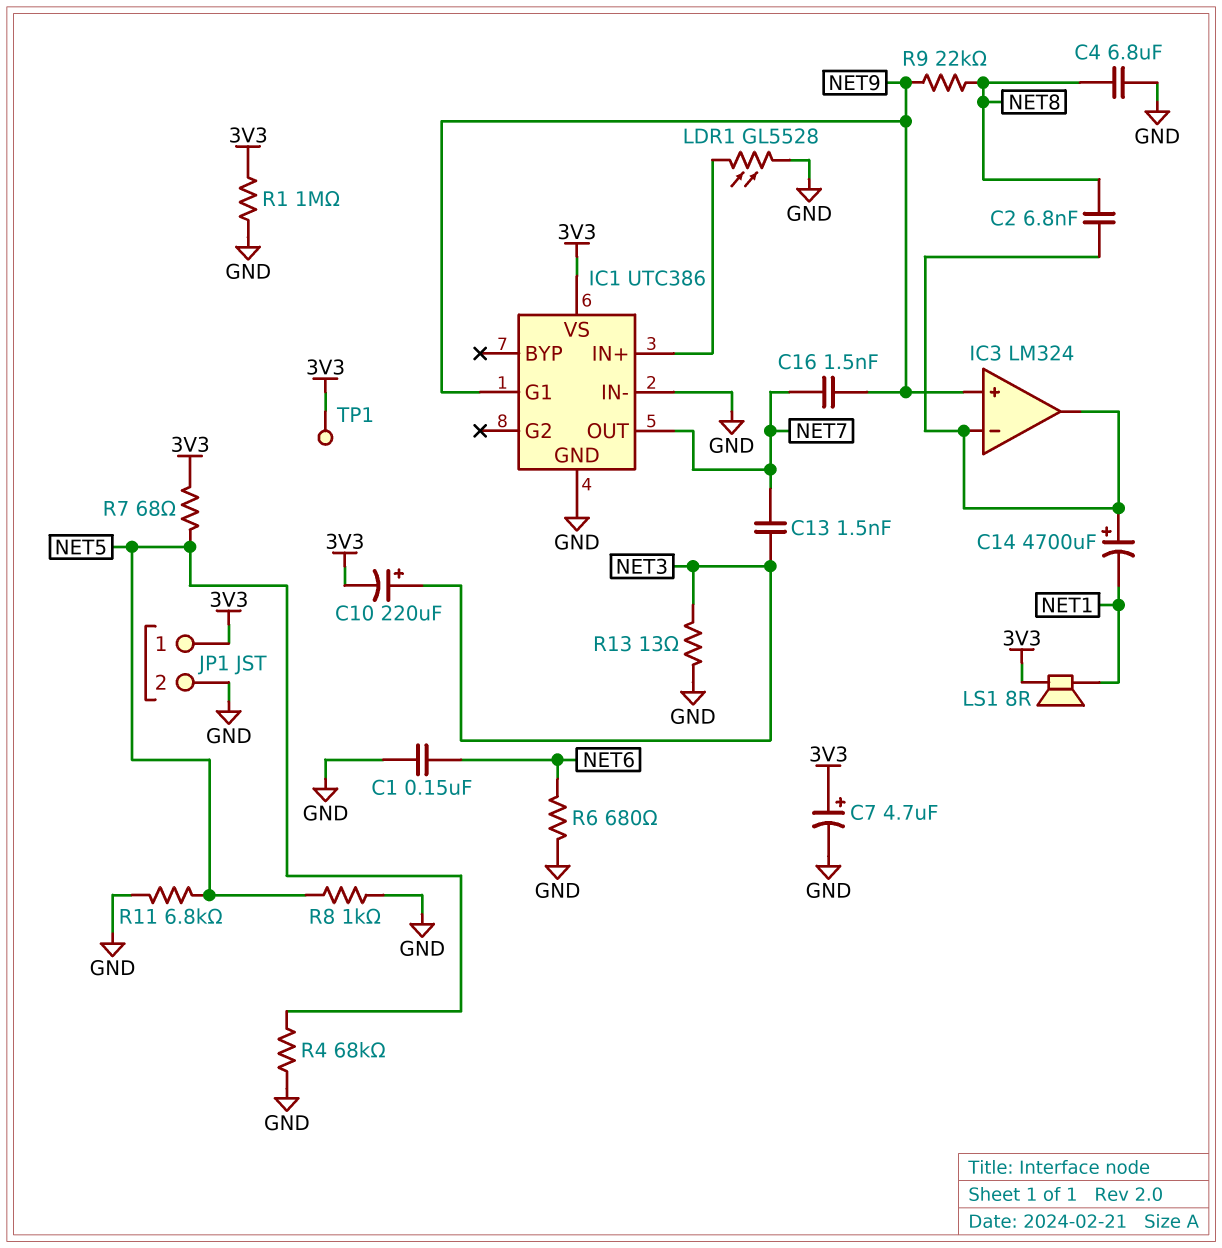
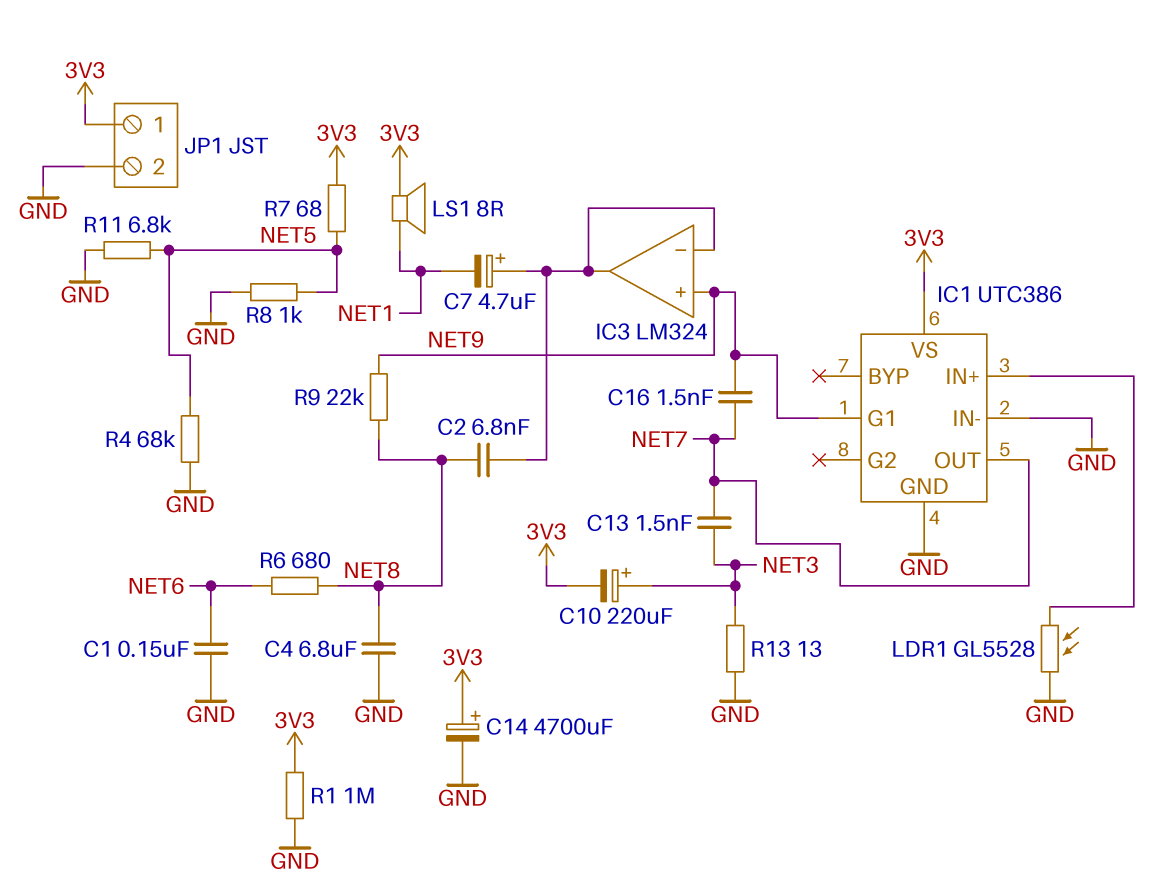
C7: 4.7uF (plus 3V3, minus GND) -> 4.7uF (plus IC3/in-, minus NET1)
C14: 4700uF (plus IC3/in-, minus NET1) -> 4700uF (plus 3V3, minus GND)
R6: 680 (GND, NET6) -> 680 (NET6, NET8)
TP1: test point (3V3) -> none

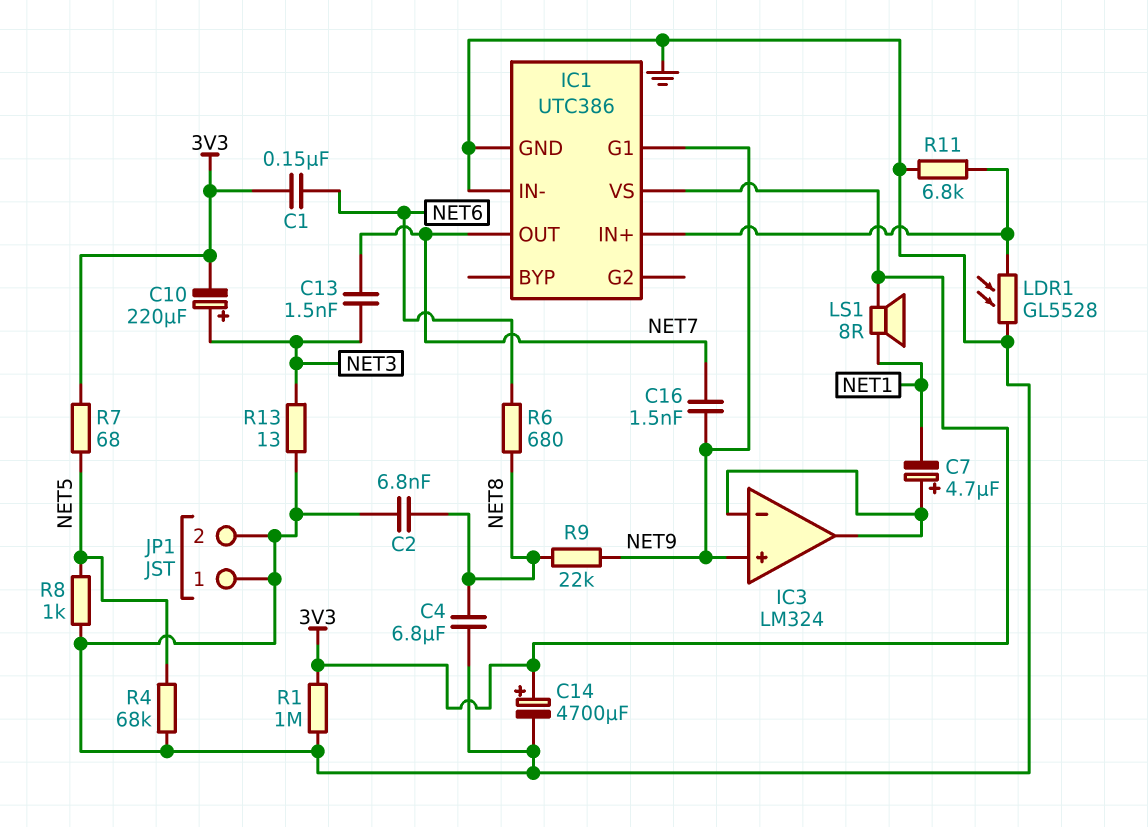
C1: 150nF (GND, NET6) -> 150nF (3V3, NET6)
C2: 6.8nF (IC3/in-, NET8) -> 6.8nF (GND, NET8)
JP1 pin 1: 3V3 -> GND
R11: 6.8k (GND, NET5) -> 6.8k (GND, IC1/IN+)

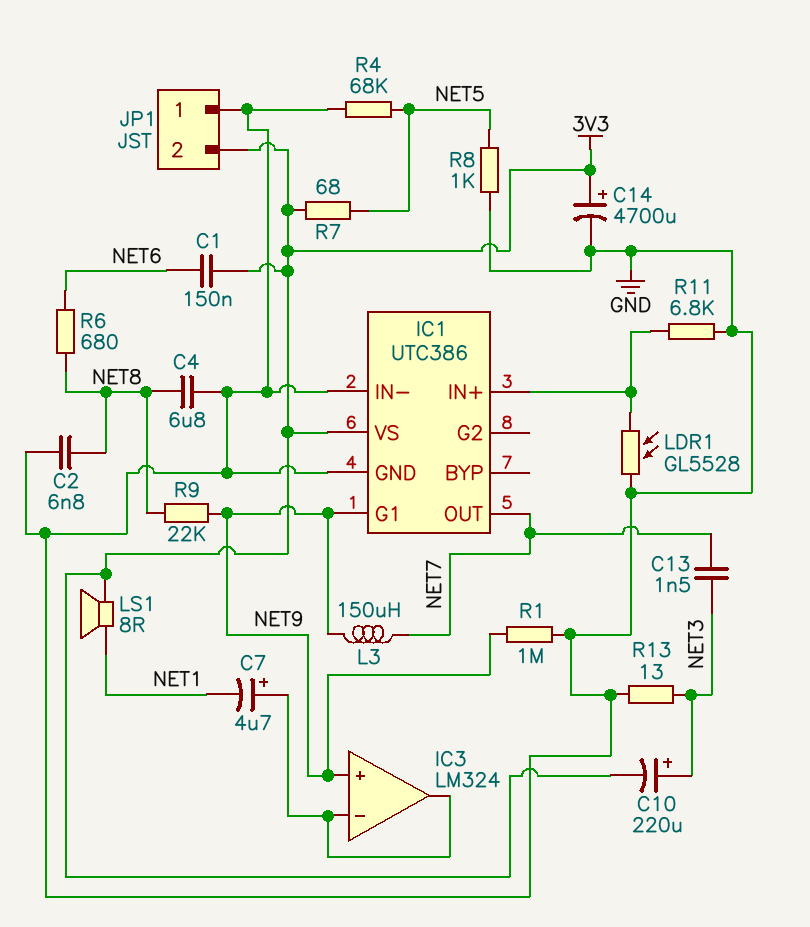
C16: 1.5nF (NET7, NET9) -> none
JP1 pin 2: GND -> 3V3
L3: none -> 150uH (NET7, NET9)
R1: 1M (3V3, GND) -> 1M (GND, NET9)

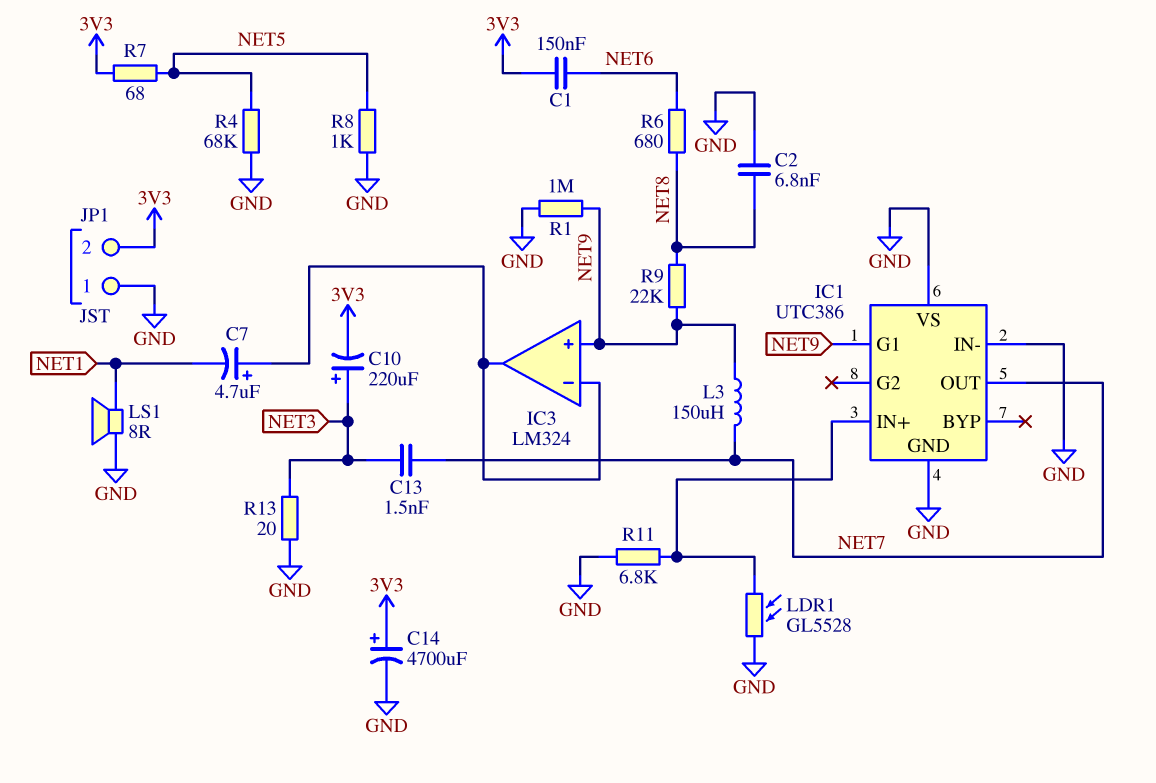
C4: 6.8uF (GND, NET8) -> none
IC1 pin VS: 3V3 -> GND
LS1: speaker 8R (3V3, NET1) -> speaker 8R (GND, NET1)
R13: 13 (GND, NET3) -> 20 (GND, NET3)

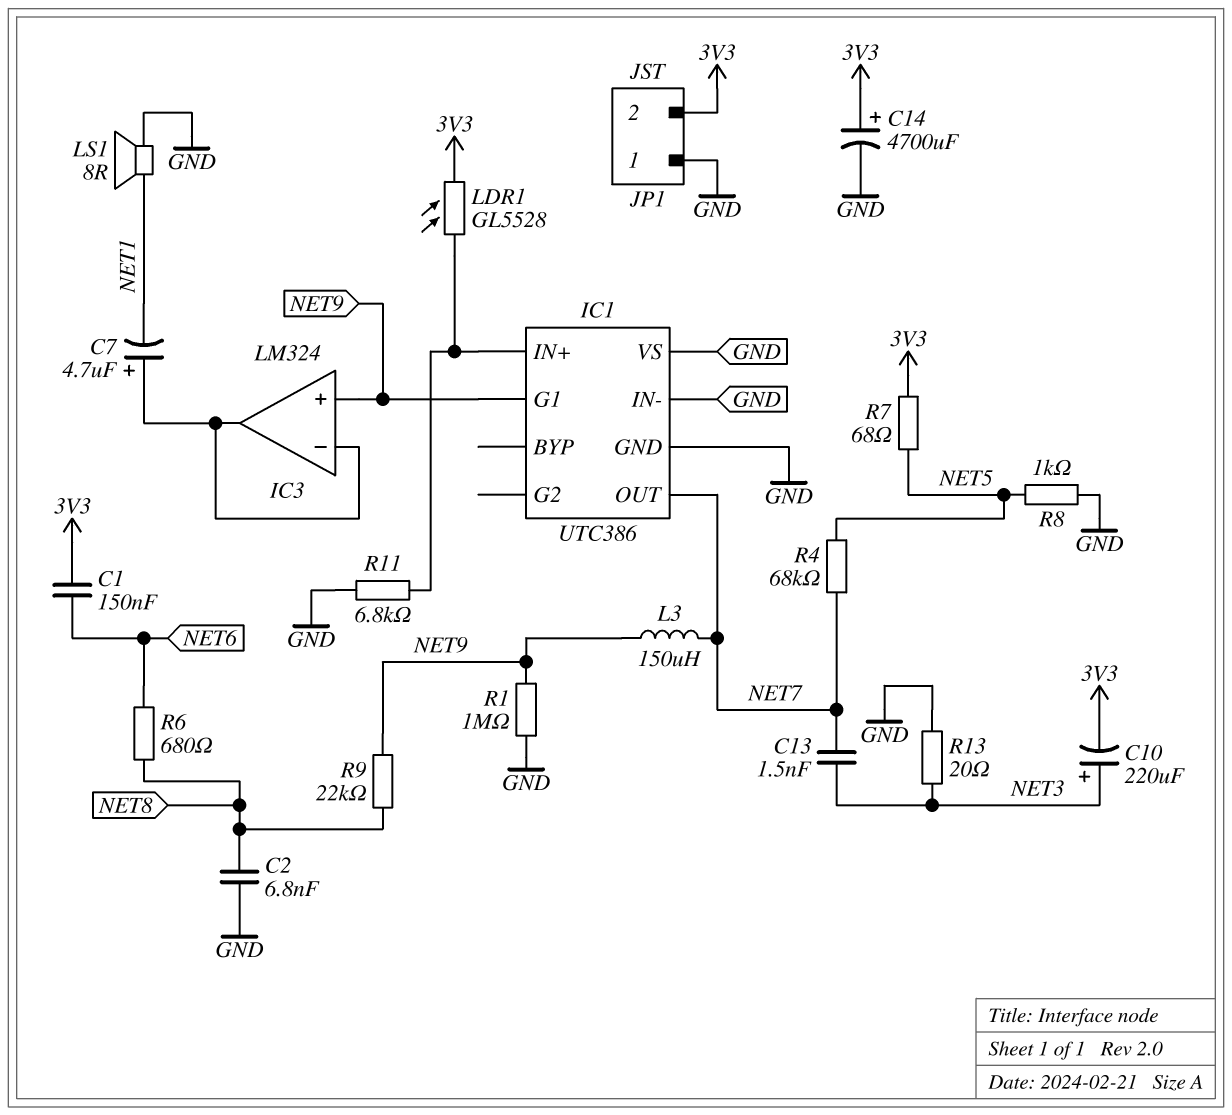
LDR1: GL5528 (GND, IC1/IN+) -> GL5528 (3V3, IC1/IN+)
R4: 68k (GND, NET5) -> 68k (NET5, NET7)

